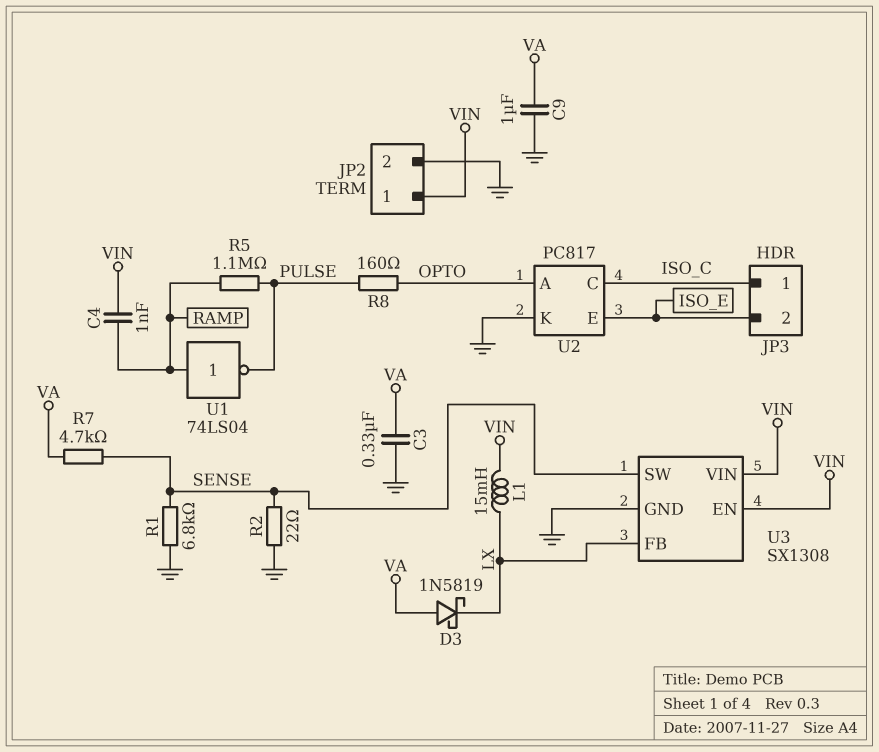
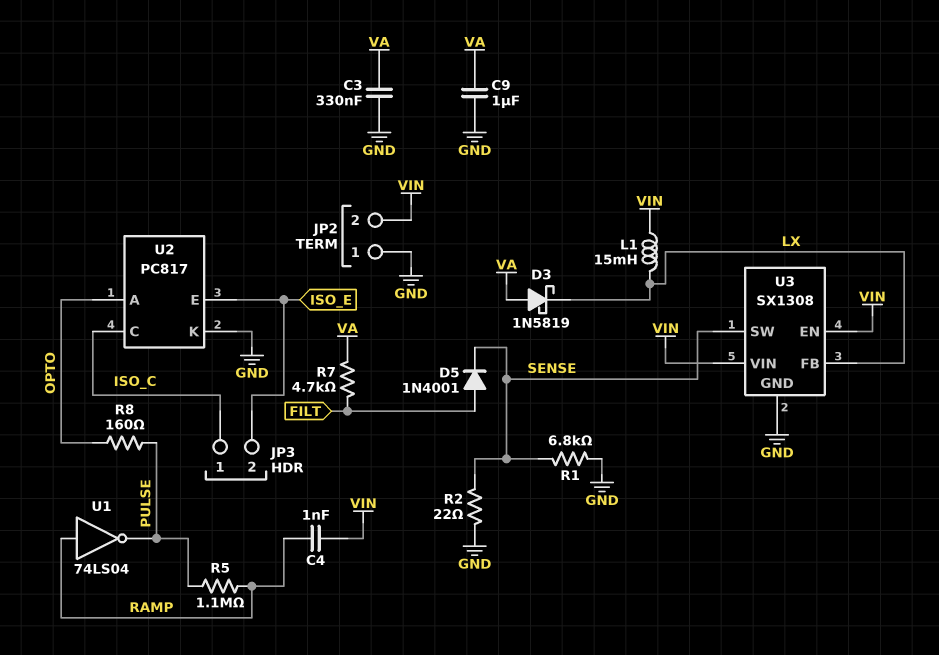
D5: none -> diode 1N4001 (A FILT, K SENSE)
JP2 pin 1: VIN -> GND
JP2 pin 2: GND -> VIN
R7: 4.7k (SENSE, VA) -> 4.7k (FILT, VA)

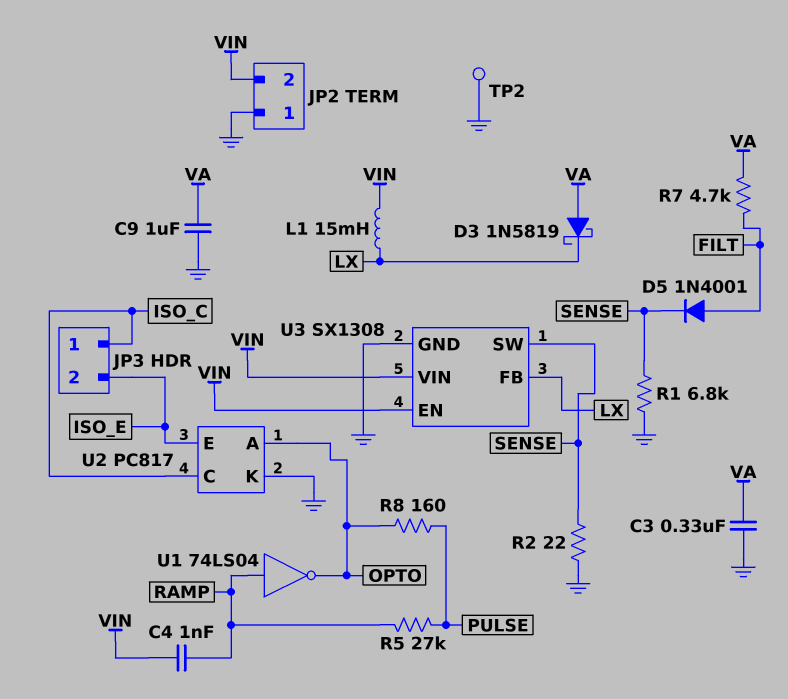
R5: 1.1M (PULSE, RAMP) -> 27k (PULSE, RAMP)
TP2: none -> test point (GND)
U1: NOT 74LS04 (in RAMP, out PULSE) -> NOT 74LS04 (in RAMP, out OPTO)

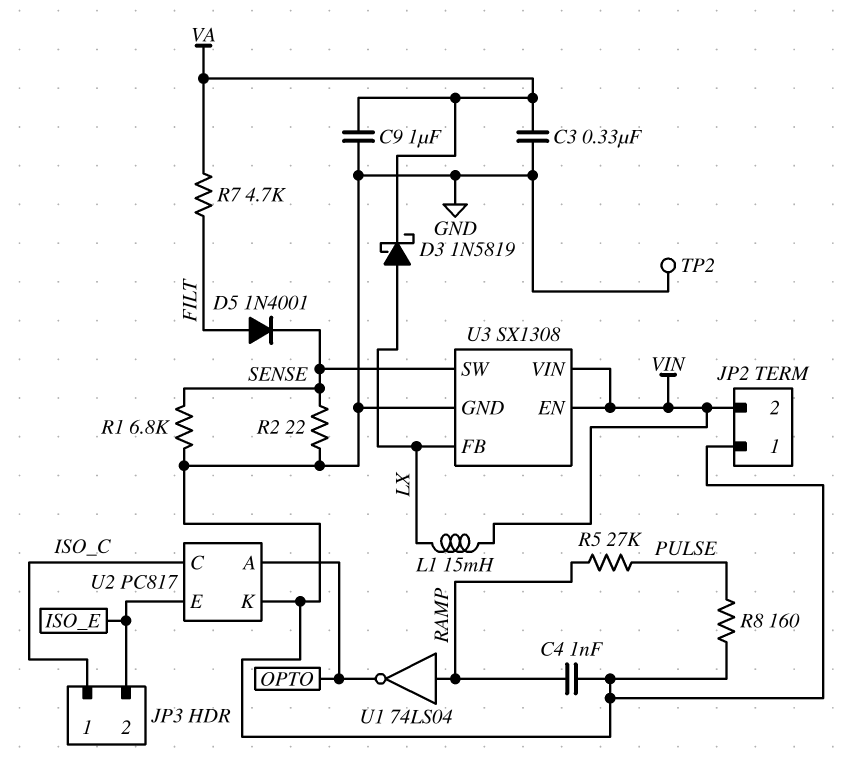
C4: 1nF (RAMP, VIN) -> 1nF (GND, RAMP)
D3: schottky 1N5819 (A VA, K LX) -> schottky 1N5819 (A LX, K VA)
R8: 160 (OPTO, PULSE) -> 160 (GND, PULSE)

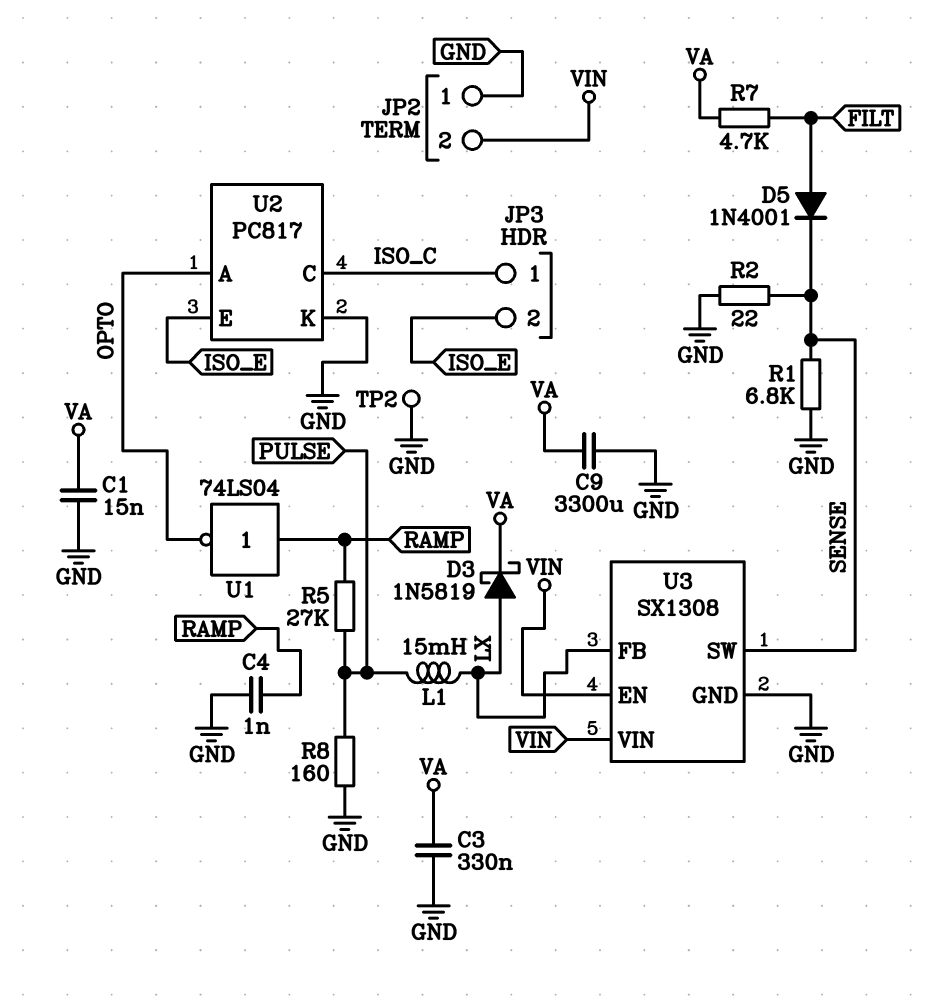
C1: none -> 15nF (GND, VA)
C9: 1uF (GND, VA) -> 3300uF (GND, VA)
L1: 15mH (LX, VIN) -> 15mH (LX, PULSE)

